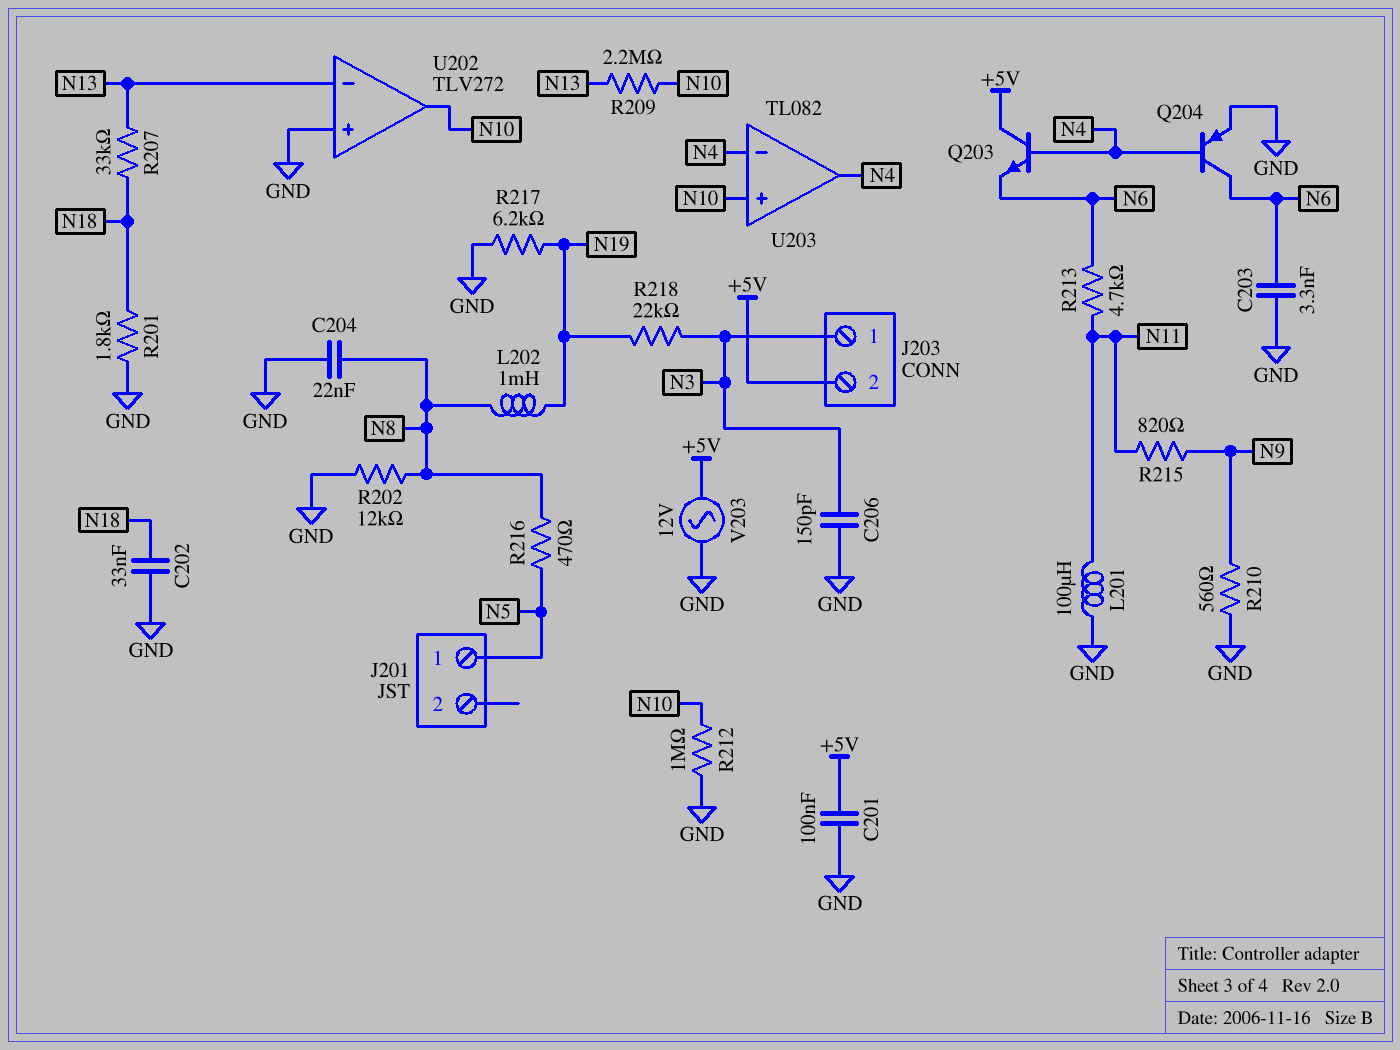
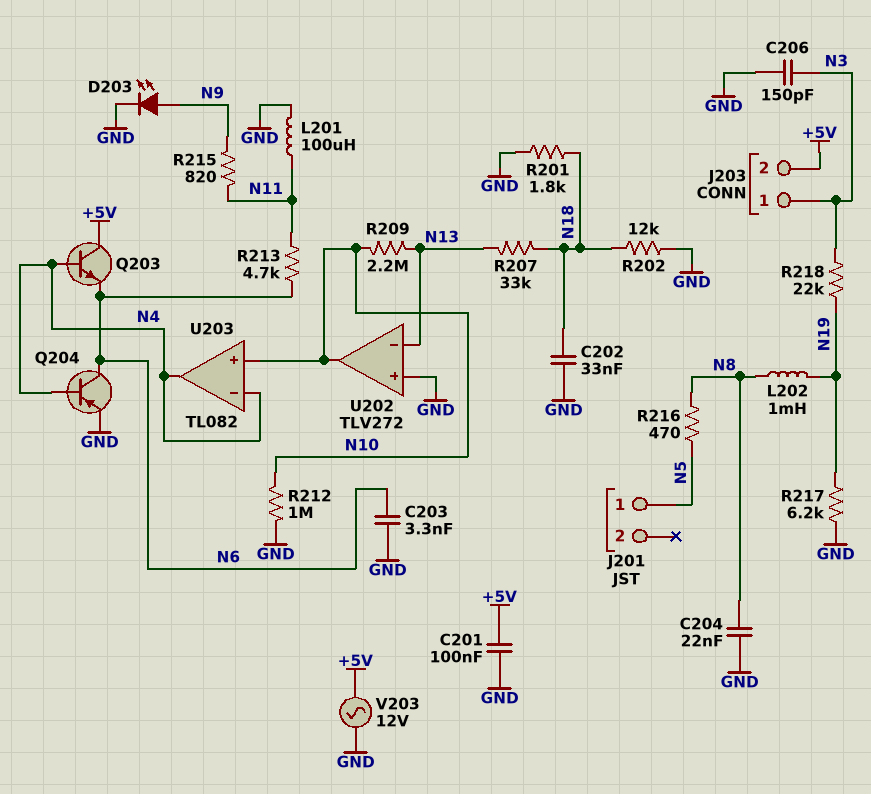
D203: none -> LED (A N9, K GND)
R202: 12k (GND, N8) -> 12k (GND, N18)
R210: 560 (GND, N9) -> none

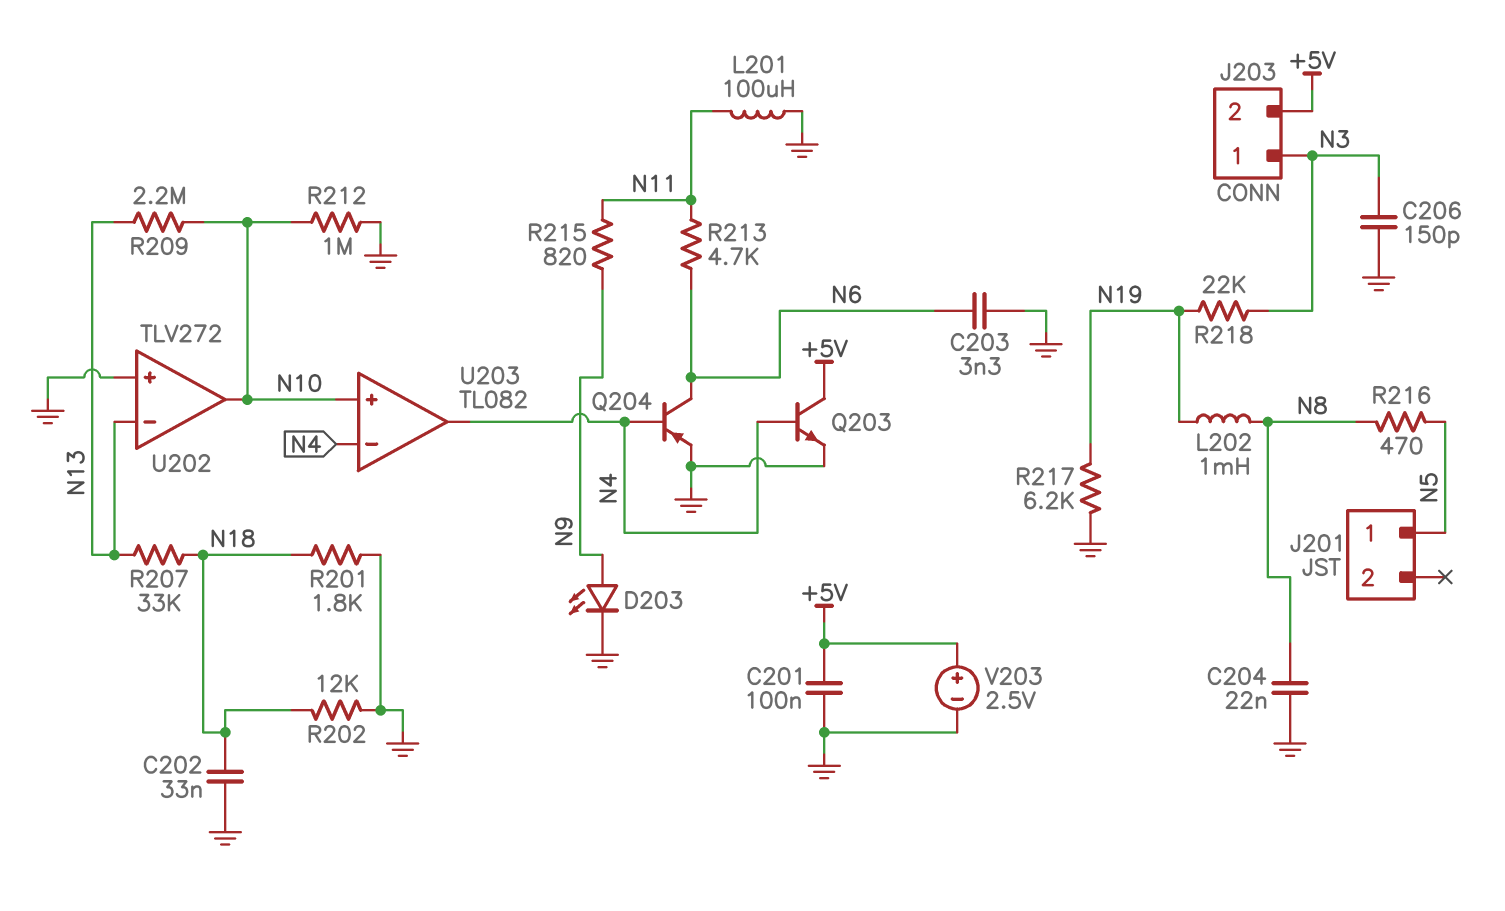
Q203: NPN (B N4, C +5V, E N6) -> NPN (B N4, C +5V, E GND)
V203: AC 12V (+5V, GND) -> 2.5V (plus +5V, minus GND)

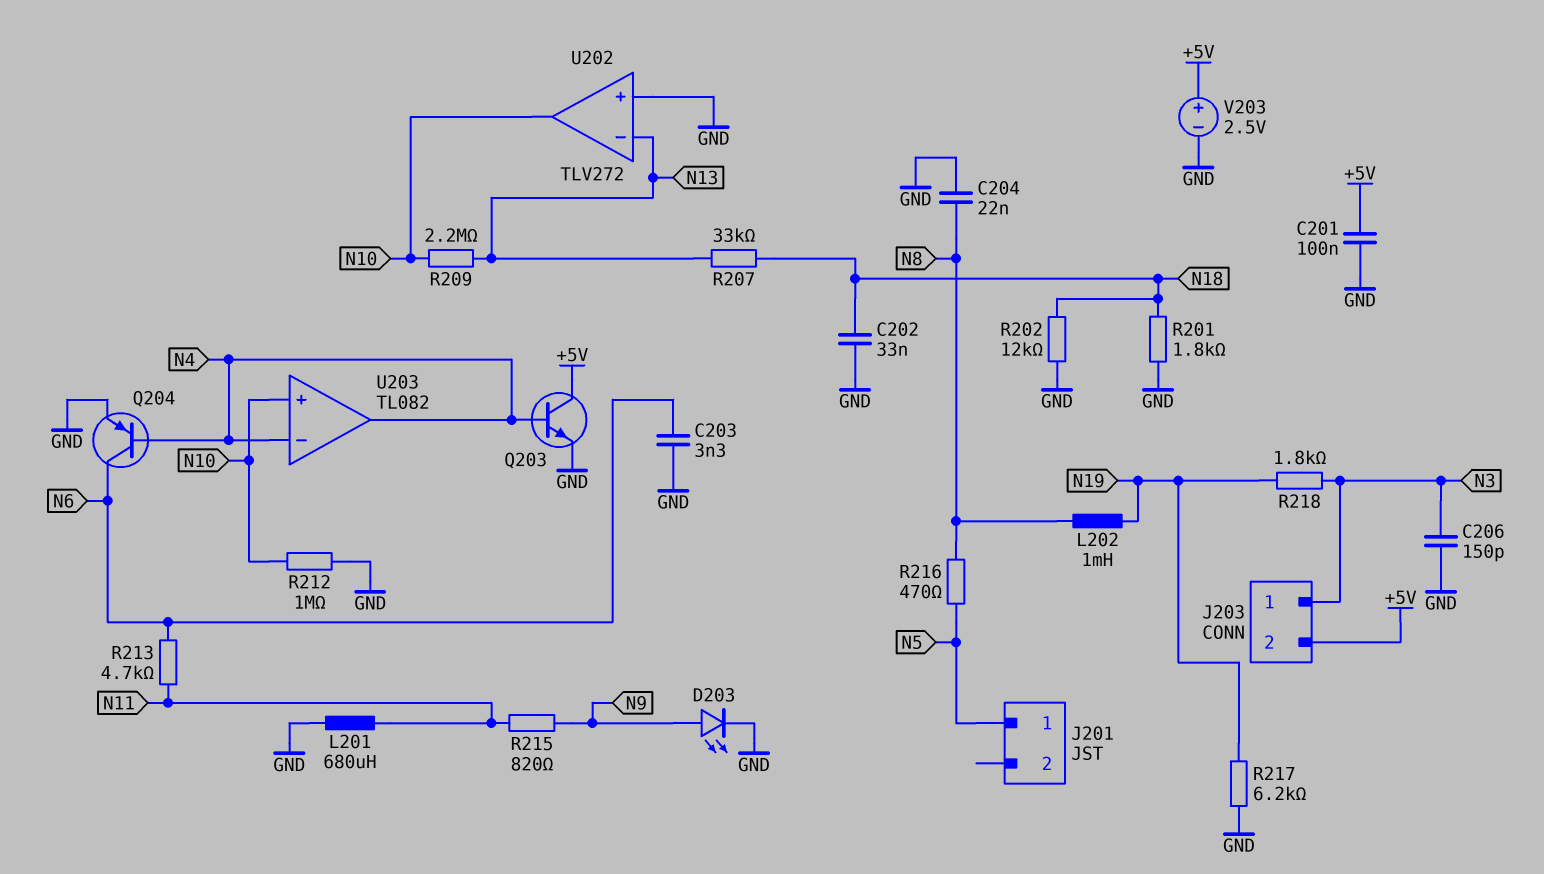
L201: 100uH (GND, N11) -> 680uH (GND, N11)
R218: 22k (N3, N19) -> 1.8k (N3, N19)

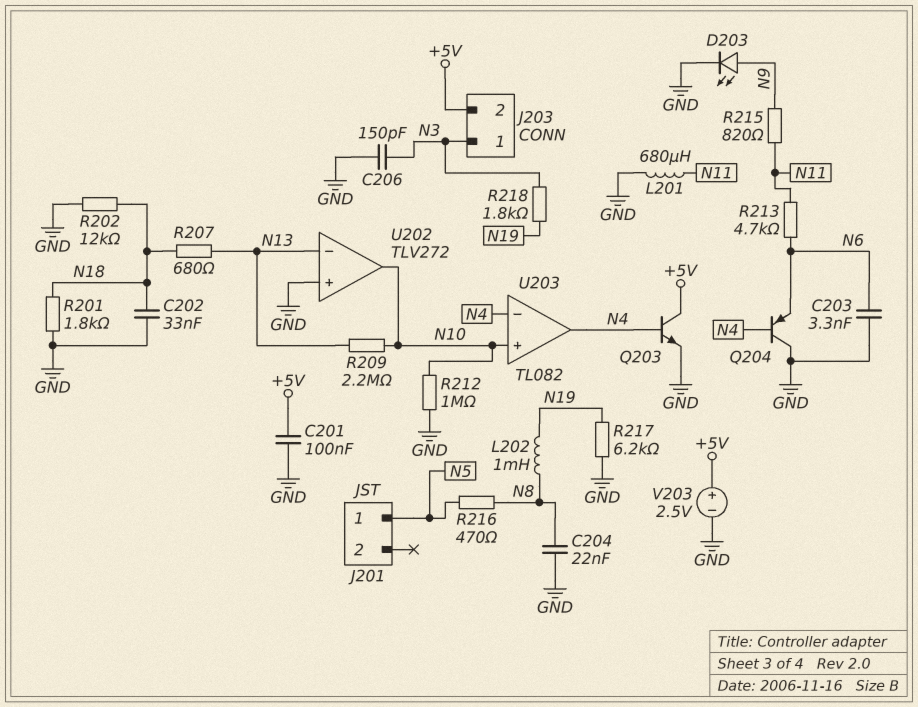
Q204: PNP (B N4, C N6, E GND) -> PNP (B N4, C GND, E N6)
R207: 33k (N13, N18) -> 680 (N13, N18)

